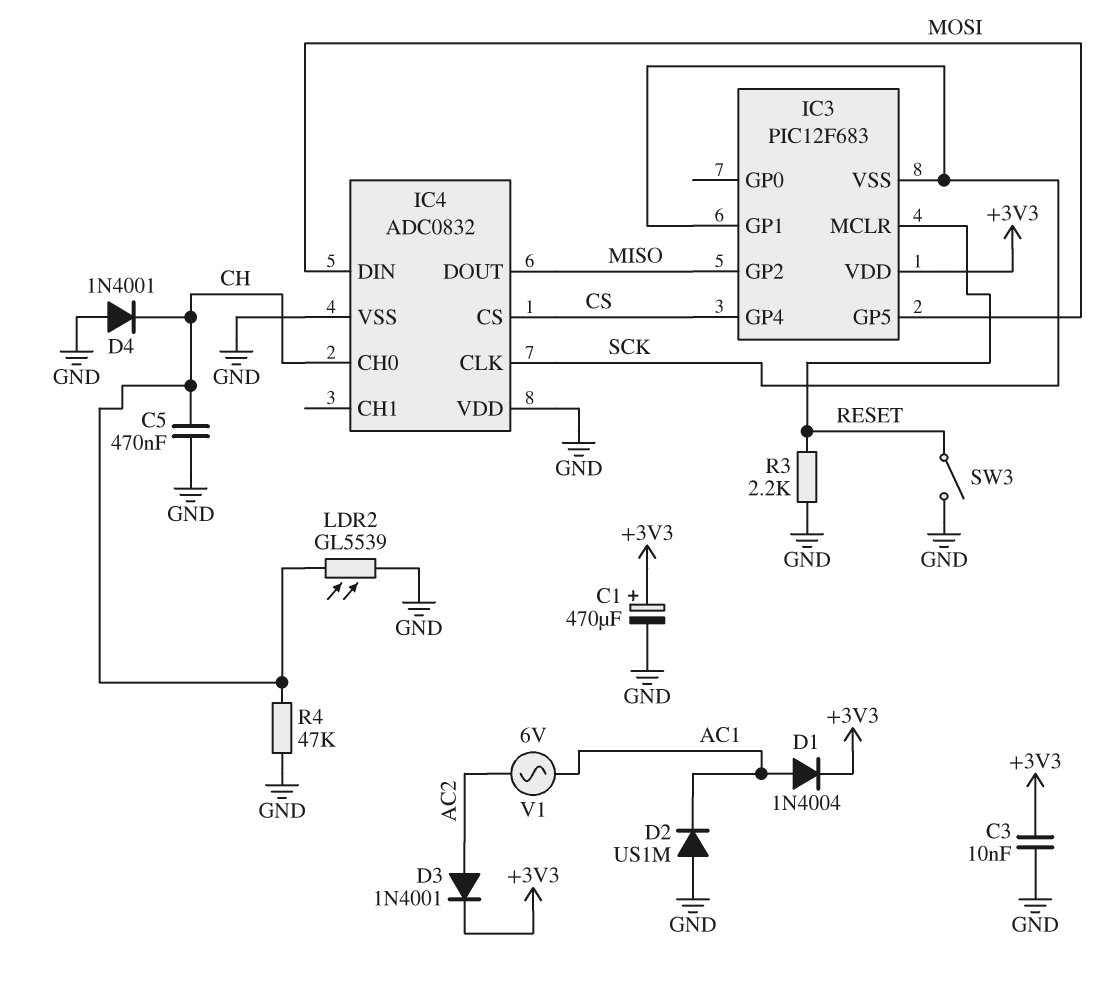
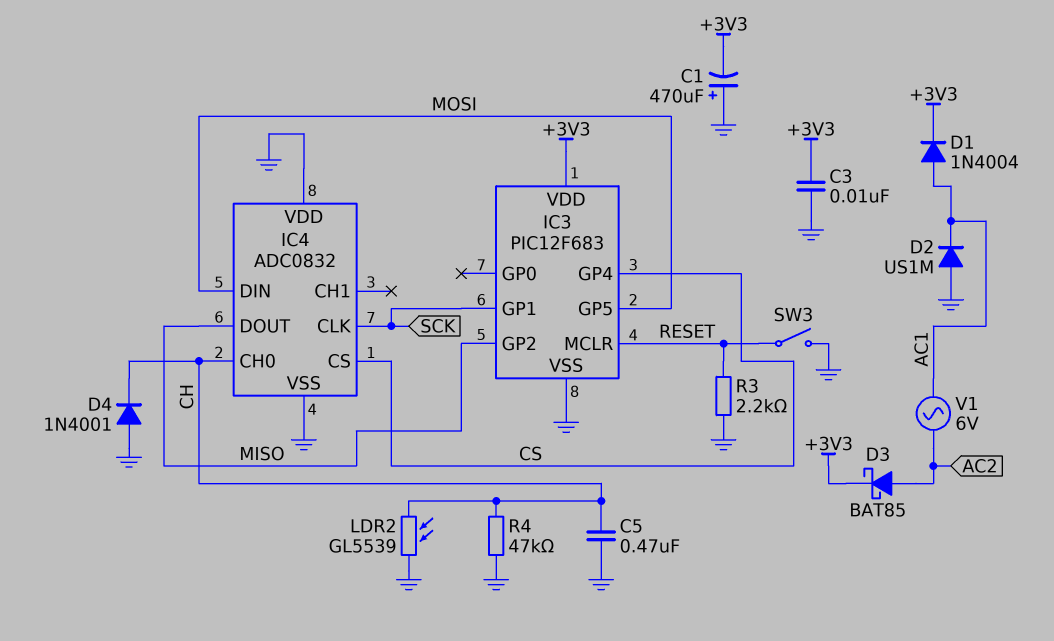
C1: 470uF (plus +3V3, minus GND) -> 470uF (plus GND, minus +3V3)
D3: diode 1N4001 (A AC2, K +3V3) -> schottky BAT85 (A AC2, K +3V3)
IC3 pin VSS: SCK -> GND

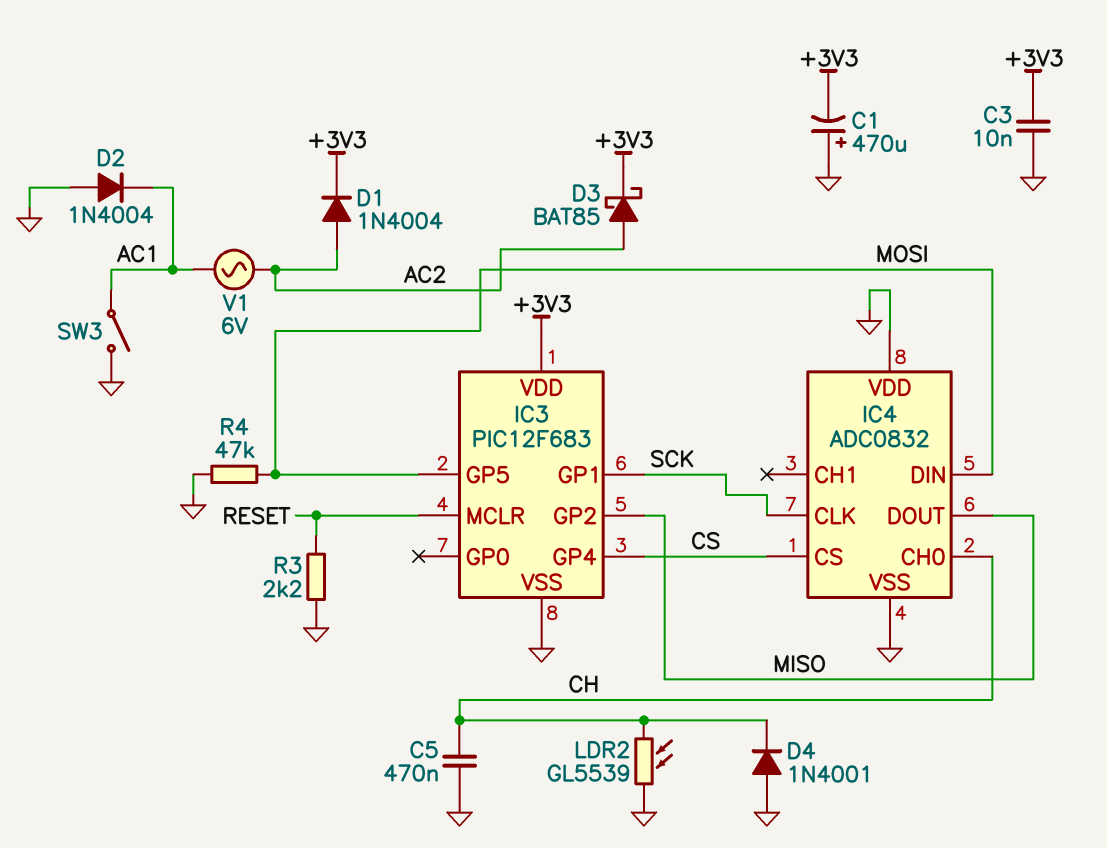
D1: diode 1N4004 (A AC1, K +3V3) -> diode 1N4004 (A AC2, K +3V3)
D2: diode US1M (A GND, K AC1) -> diode 1N4004 (A GND, K AC1)
R4: 47k (CH, GND) -> 47k (GND, MOSI)
SW3: switch (GND, RESET) -> switch (AC1, GND)

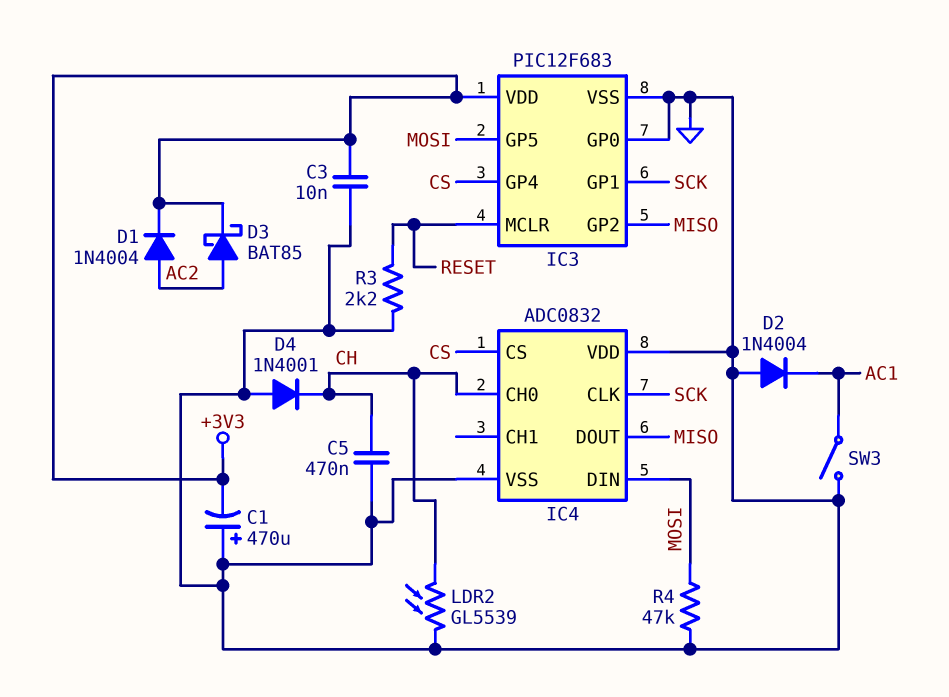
IC3 pin GP0: none -> GND
V1: AC 6V (AC1, AC2) -> none

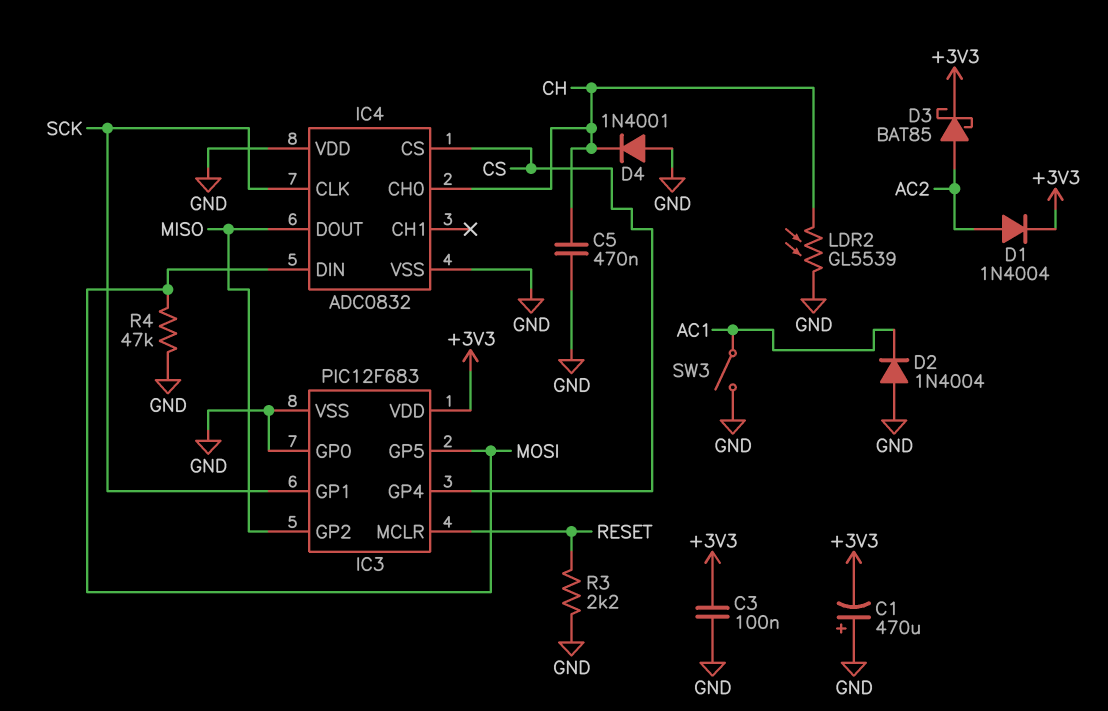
C3: 10nF (+3V3, GND) -> 100nF (+3V3, GND)

